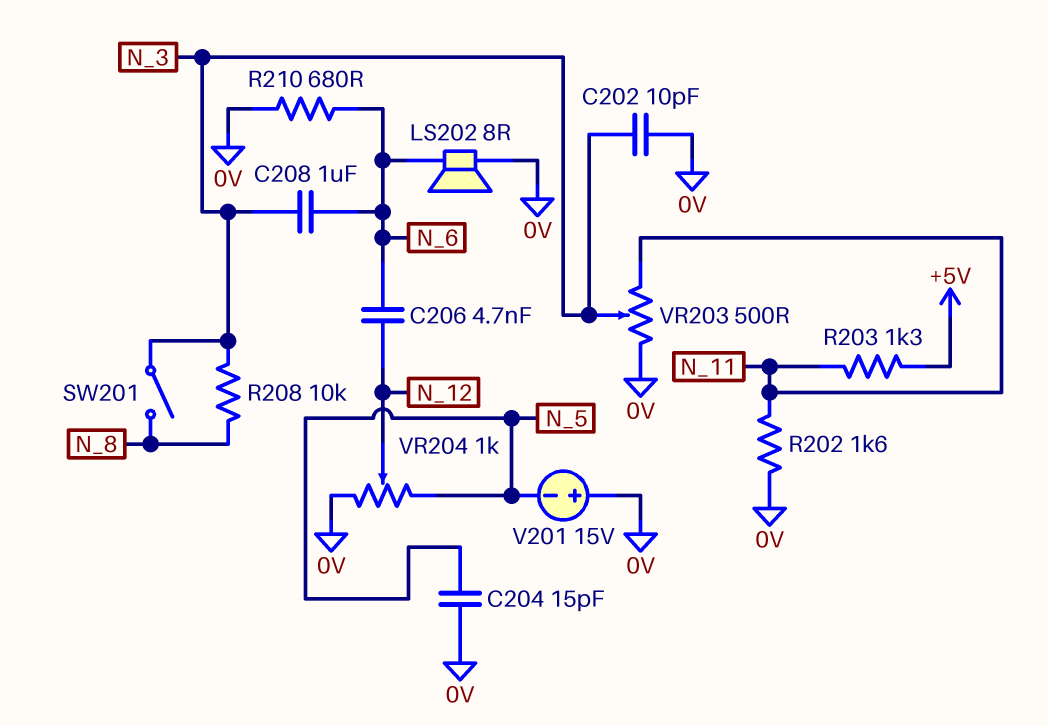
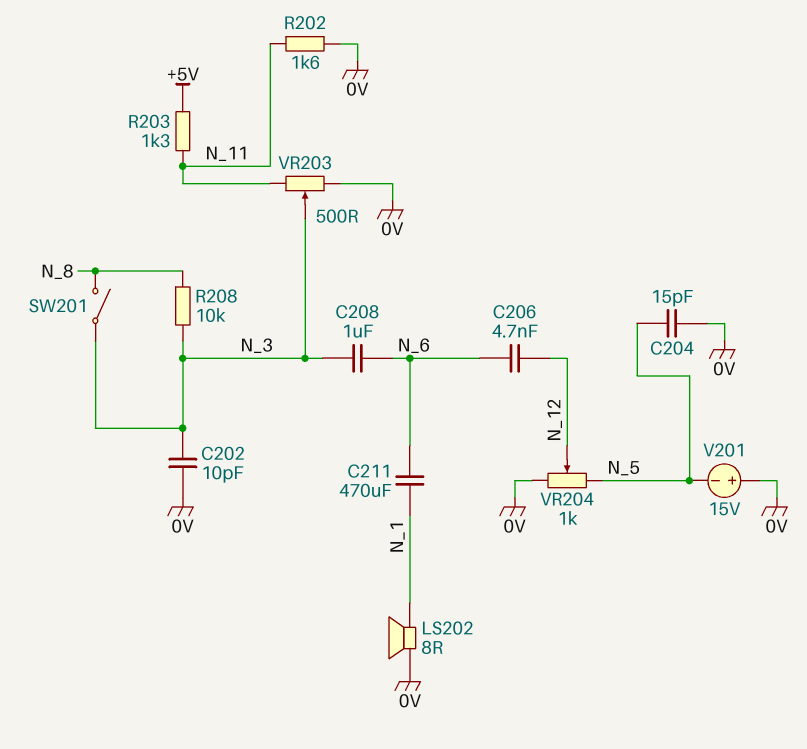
C211: none -> 470uF (N_1, N_6)
LS202: speaker 8R (0V, N_6) -> speaker 8R (0V, N_1)
R210: 680 (0V, N_6) -> none

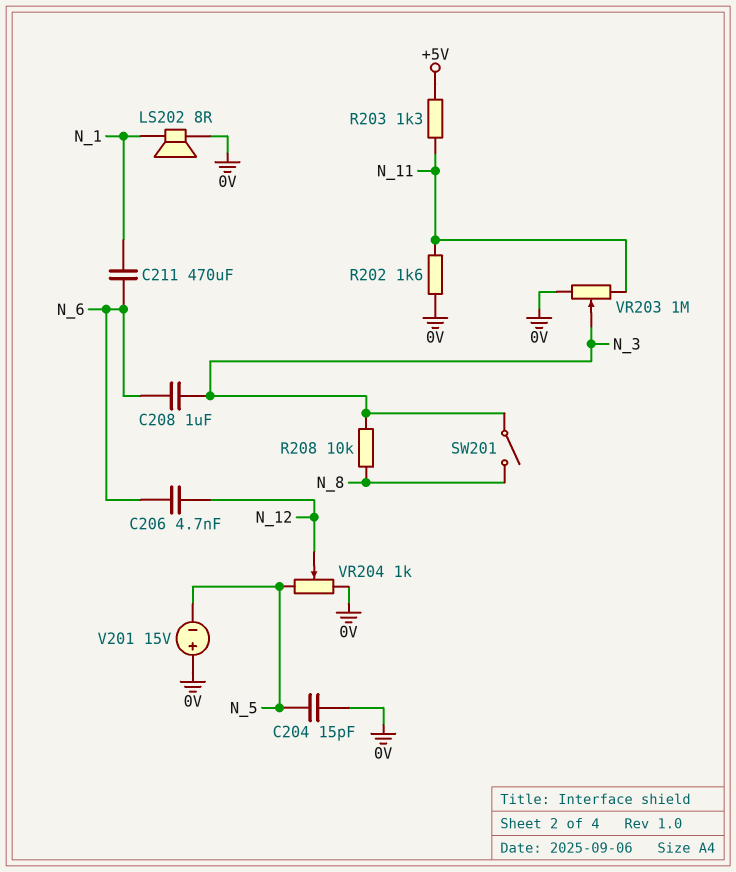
C202: 10pF (0V, N_3) -> none
VR203: 500 (0V, N_11, wiper N_3) -> 1M (0V, N_11, wiper N_3)

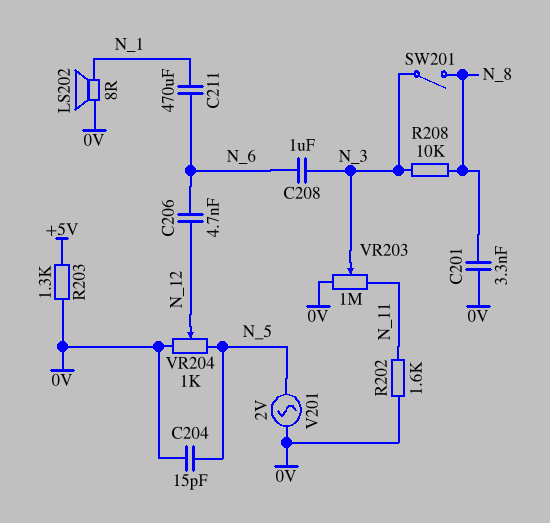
C201: none -> 3.3nF (0V, N_8)
R203: 1.3k (+5V, N_11) -> 1.3k (+5V, 0V)
V201: 15V (plus 0V, minus N_5) -> AC 2V (0V, N_5)

